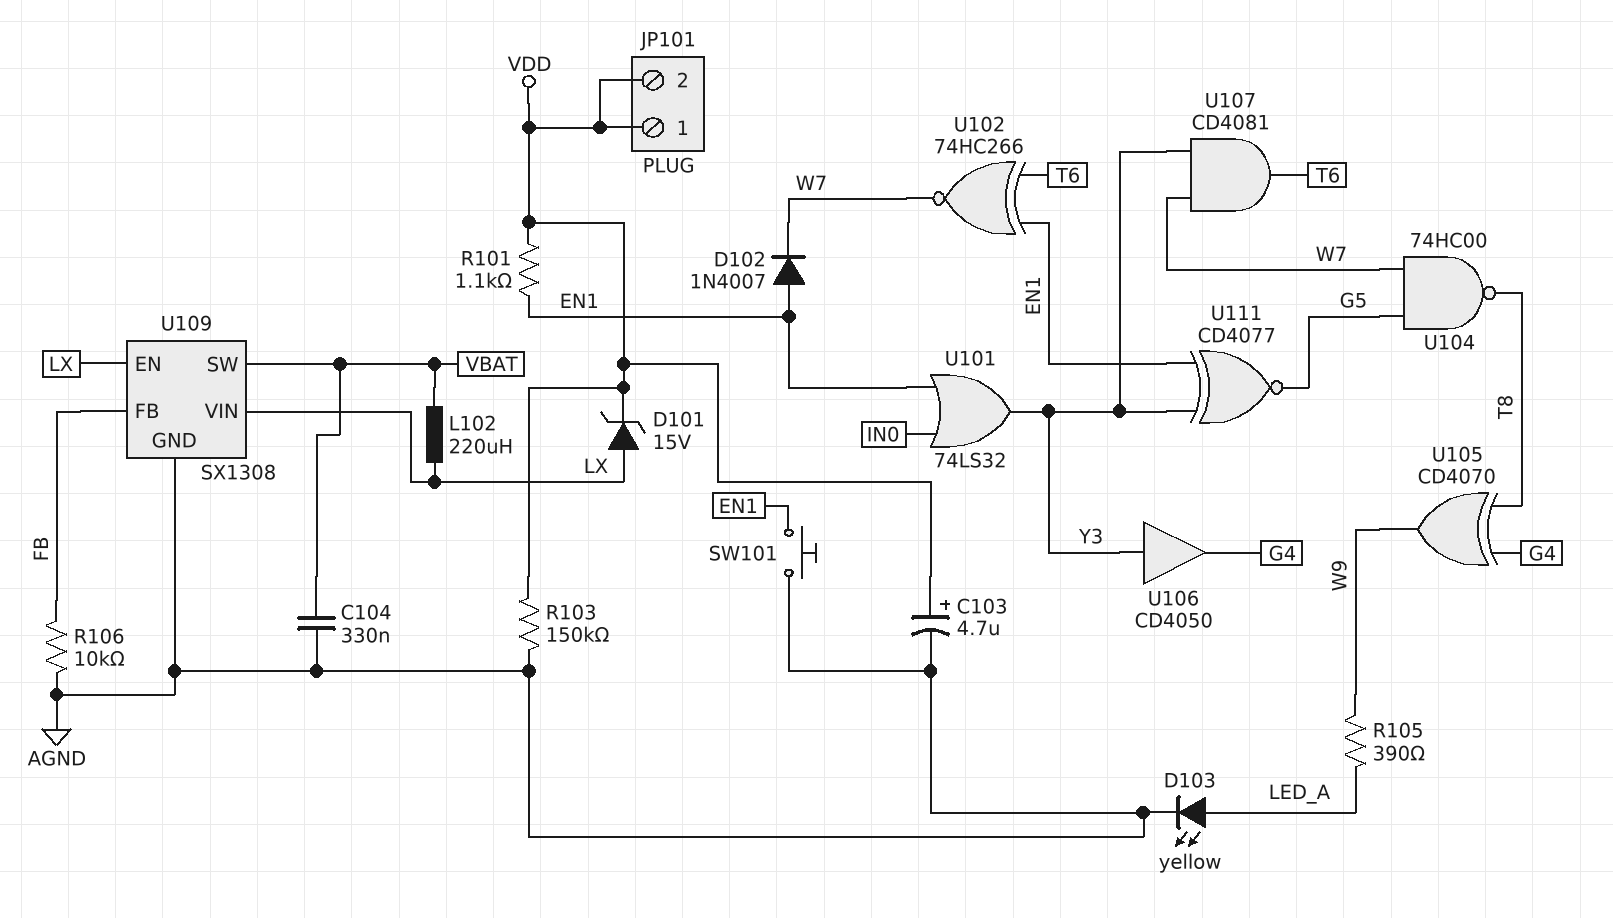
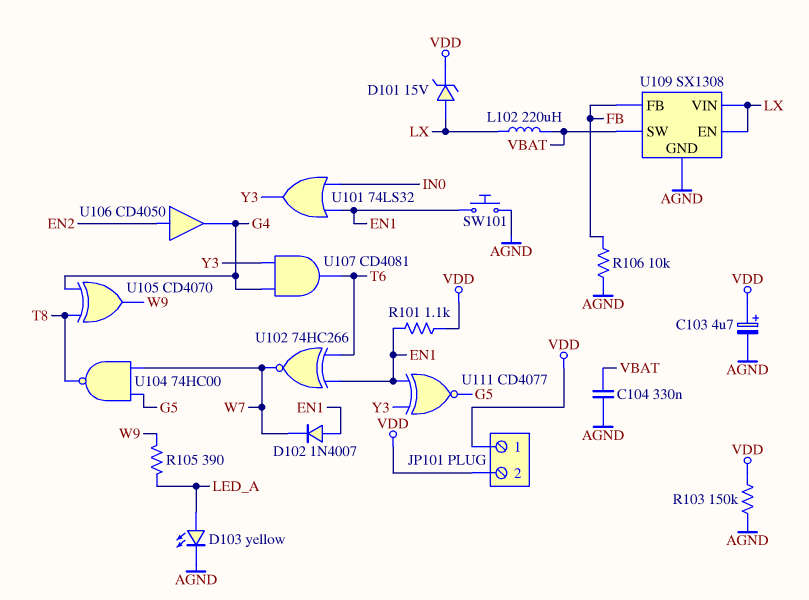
U106: buffer CD4050 (in Y3, out G4) -> buffer CD4050 (in EN2, out G4)
U107: AND CD4081 (in W7, in Y3, out T6) -> AND CD4081 (in G4, in Y3, out T6)

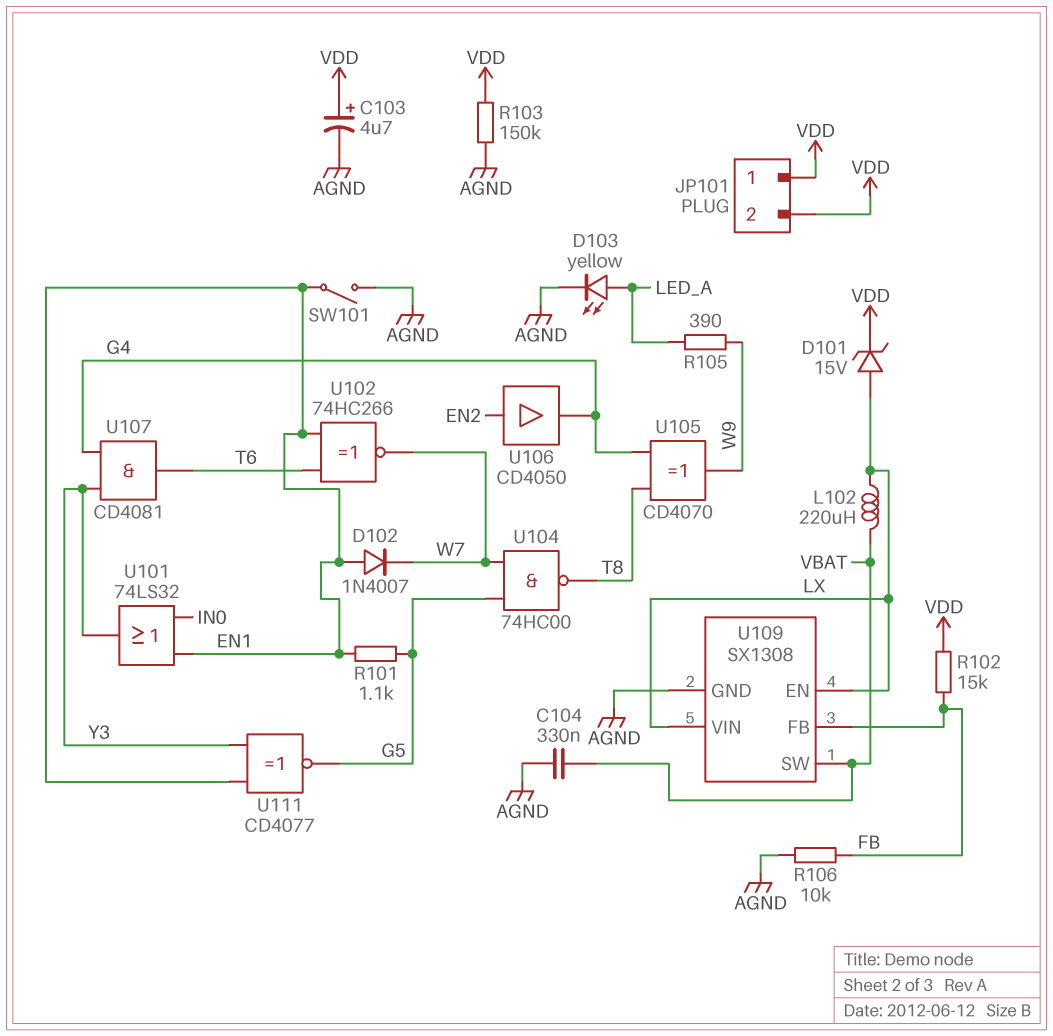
R101: 1.1k (EN1, VDD) -> 1.1k (EN1, G5)
R102: none -> 15k (FB, VDD)
SW101: button (AGND, EN1) -> switch (AGND, EN1)

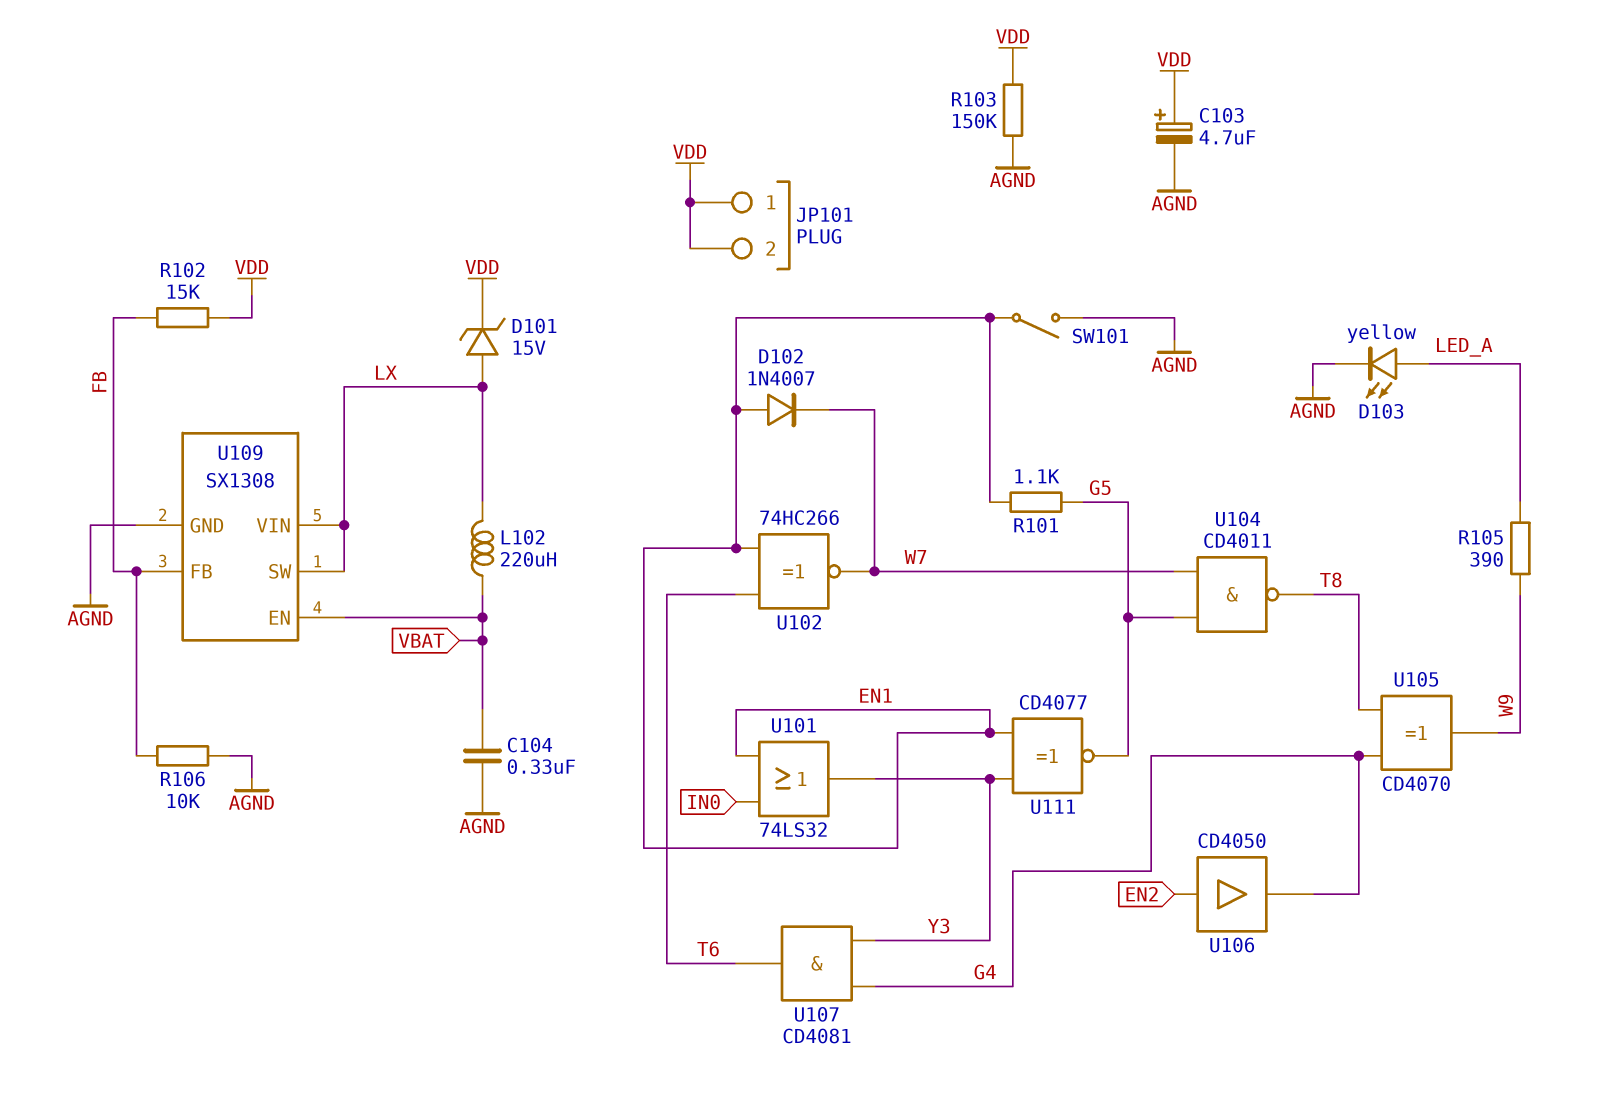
U104: NAND 74HC00 (in G5, in W7, out T8) -> NAND CD4011 (in G5, in W7, out T8)
U109 pin EN: LX -> VBAT
U109 pin SW: VBAT -> LX

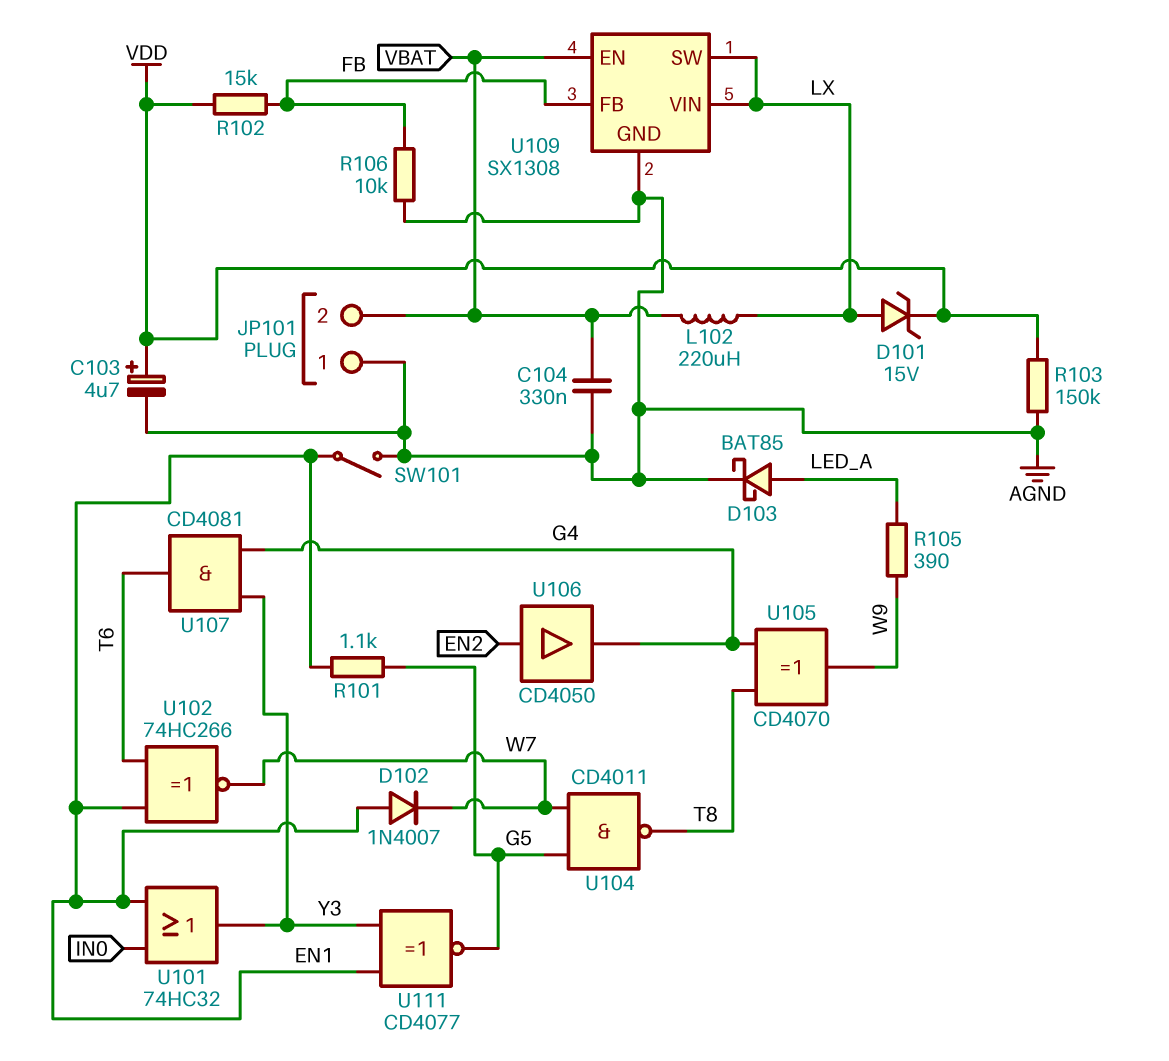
D103: LED yellow (A LED_A, K AGND) -> schottky BAT85 (A LED_A, K AGND)
JP101 pin 1: VDD -> AGND
JP101 pin 2: VDD -> VBAT
U101: OR 74LS32 (in EN1, in IN0, out Y3) -> OR 74HC32 (in EN1, in IN0, out Y3)

